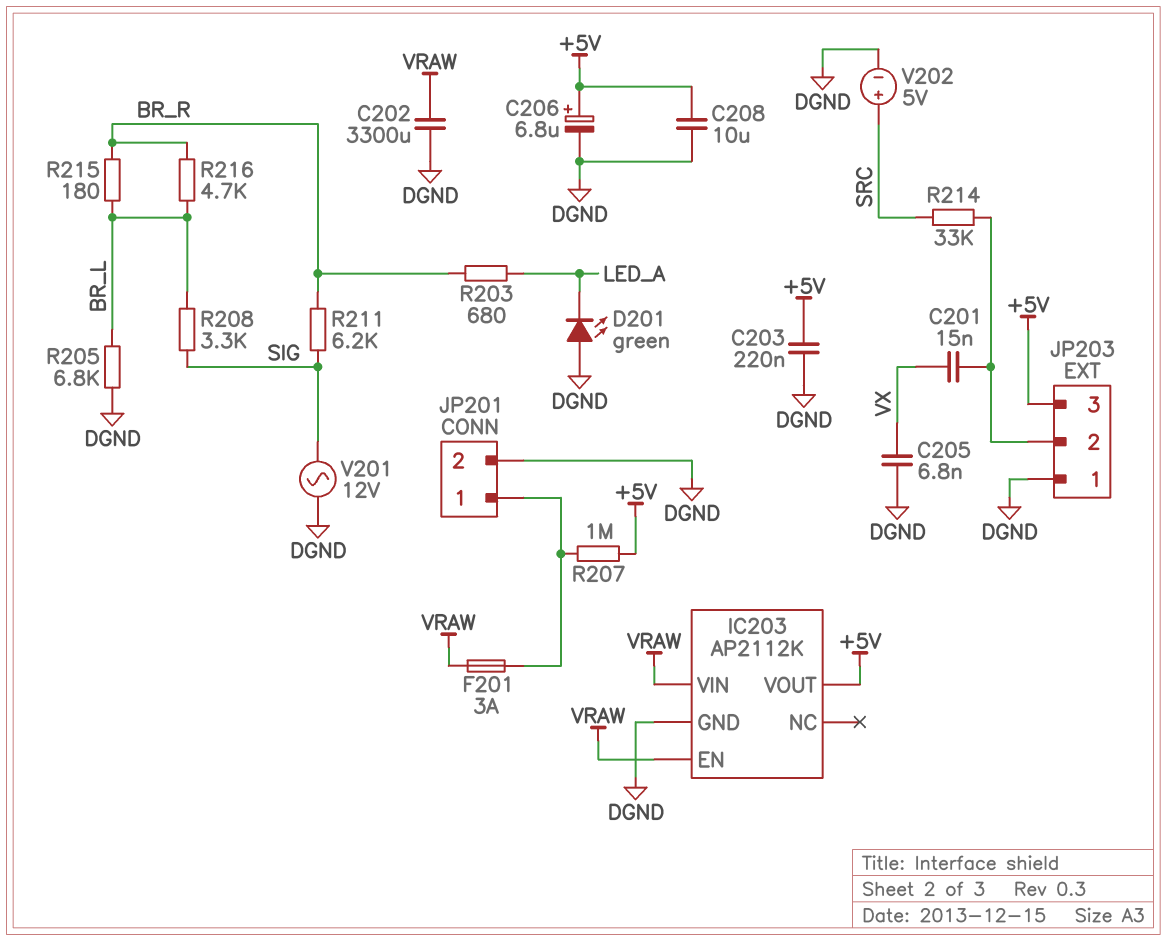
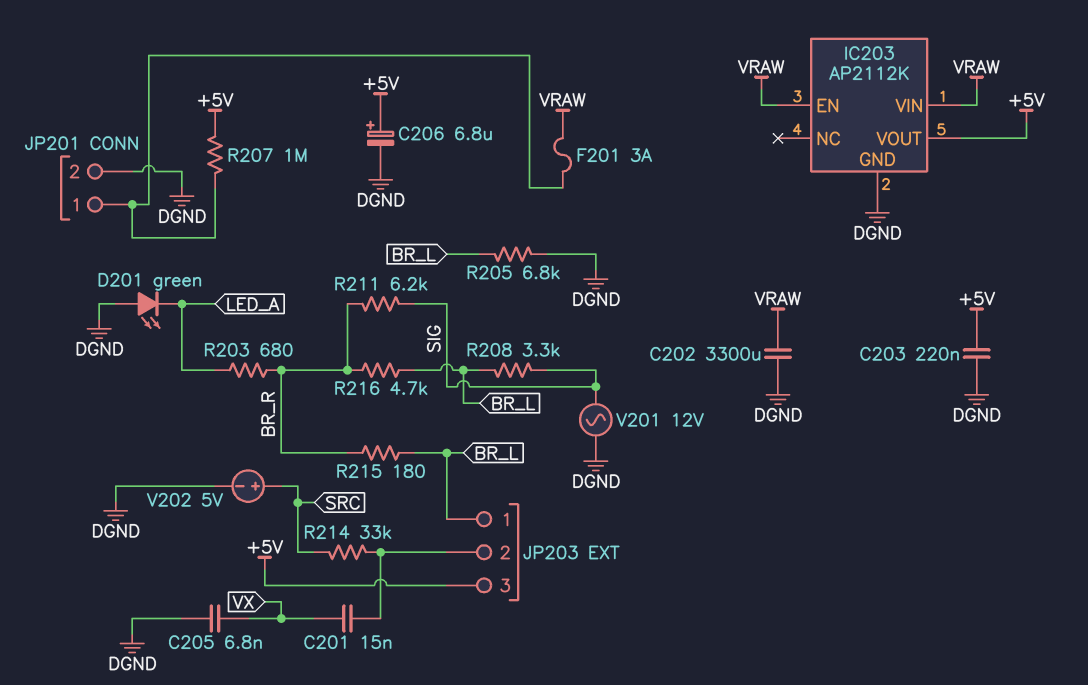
C208: 10uF (+5V, DGND) -> none
JP203 pin 1: DGND -> BR_L

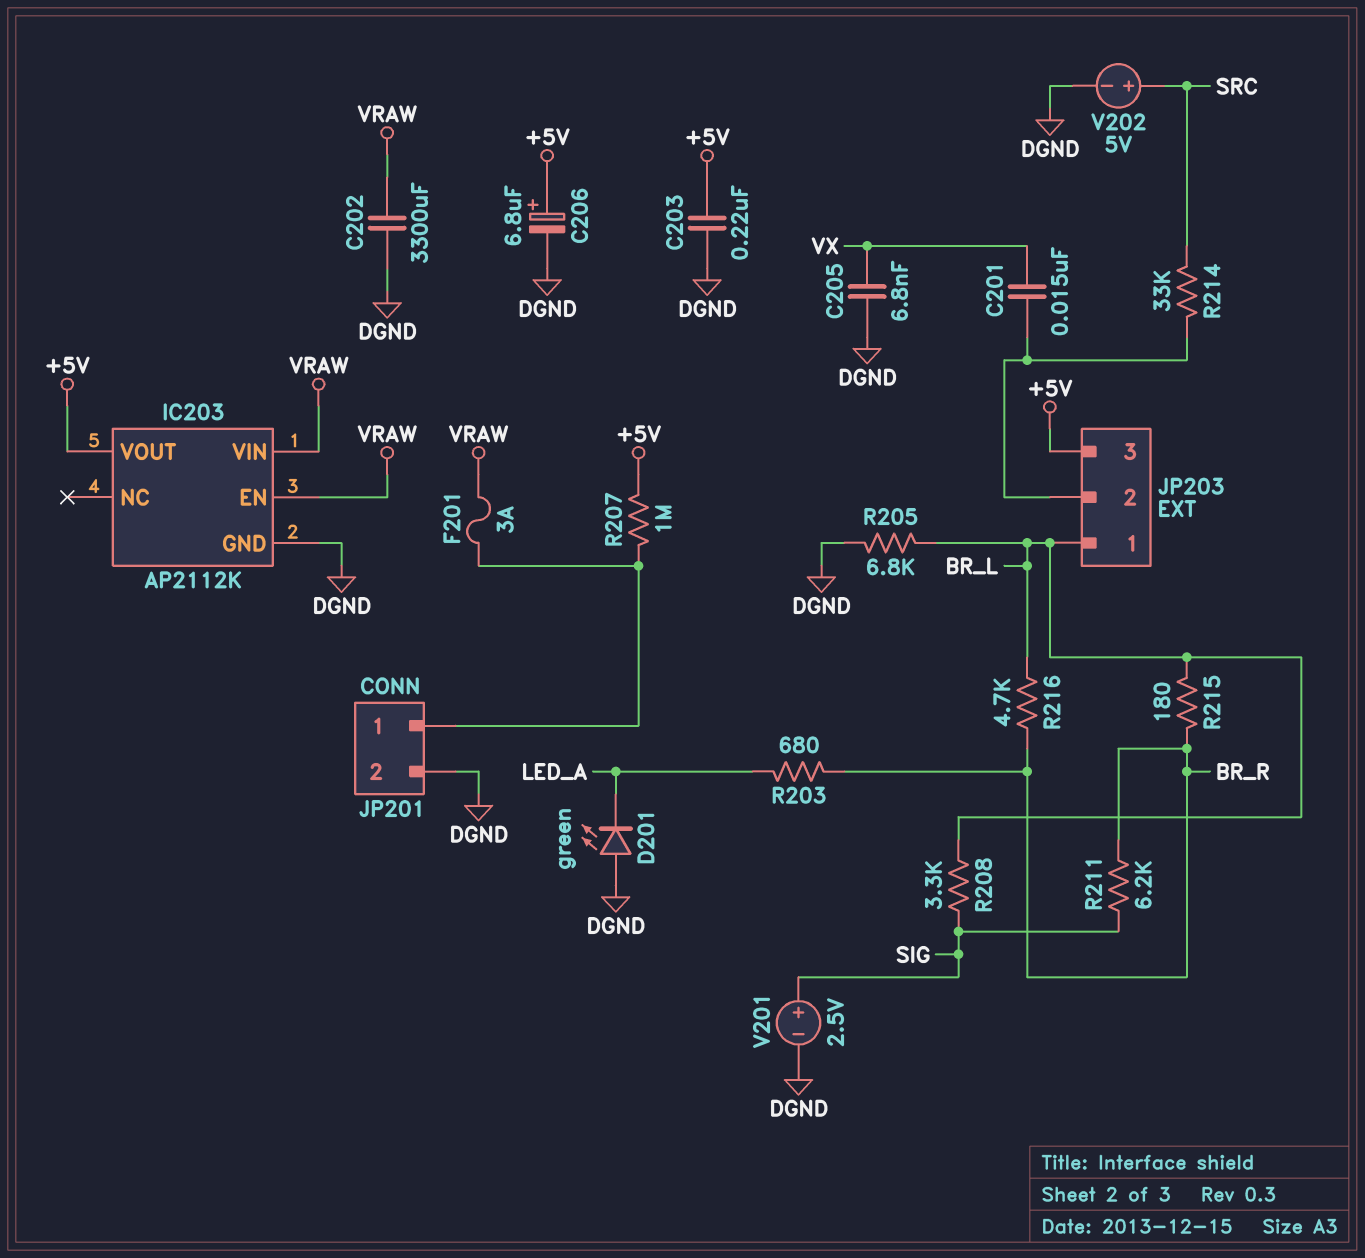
V201: AC 12V (DGND, SIG) -> 2.5V (plus SIG, minus DGND)

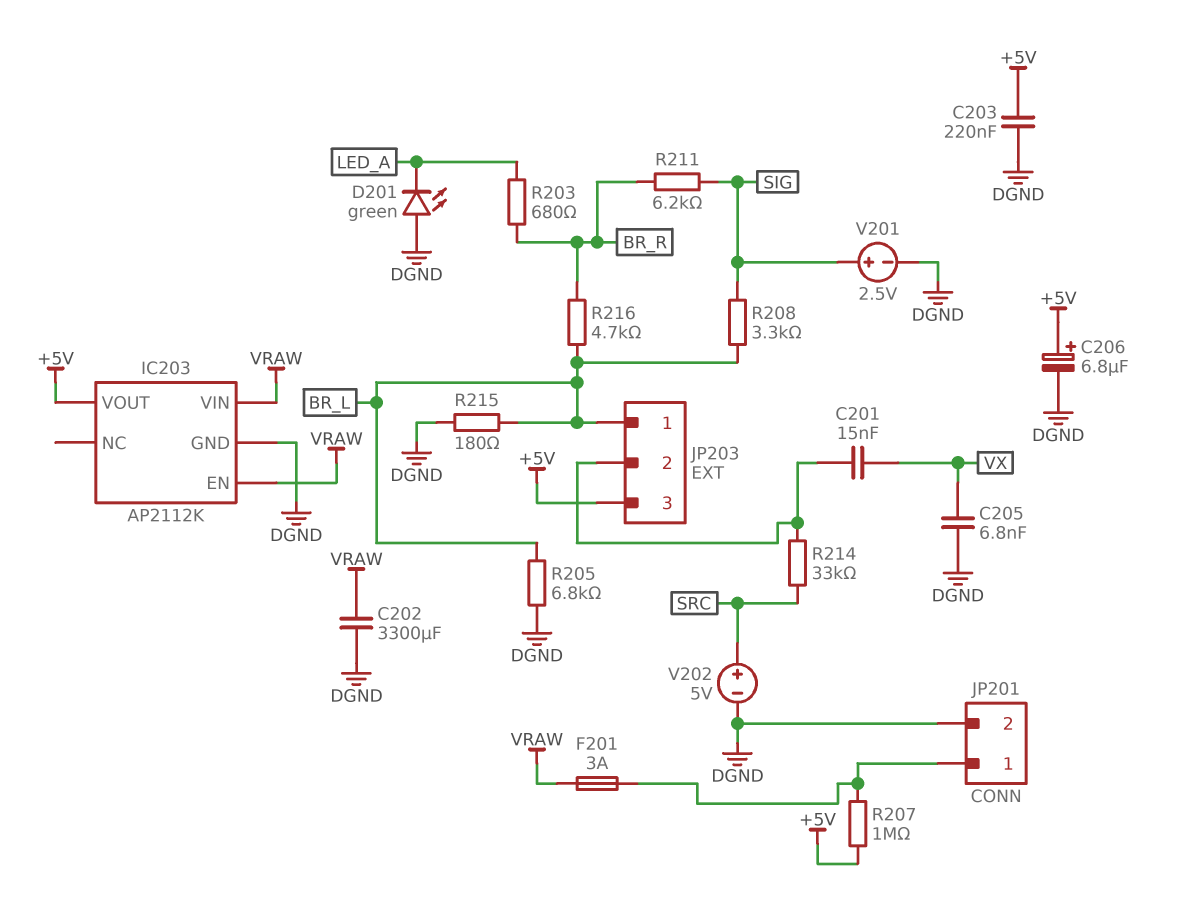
R215: 180 (BR_L, BR_R) -> 180 (BR_L, DGND)

